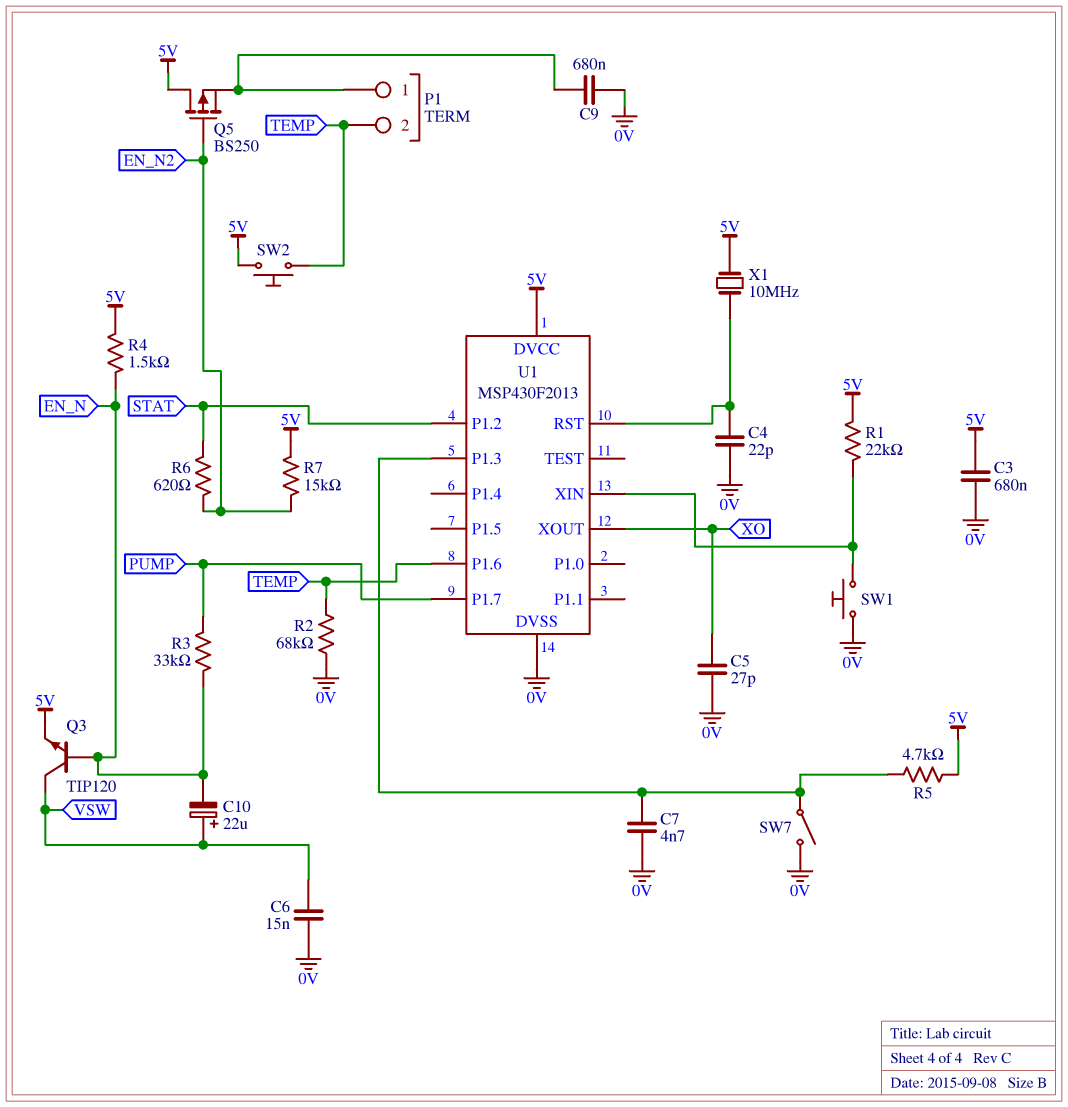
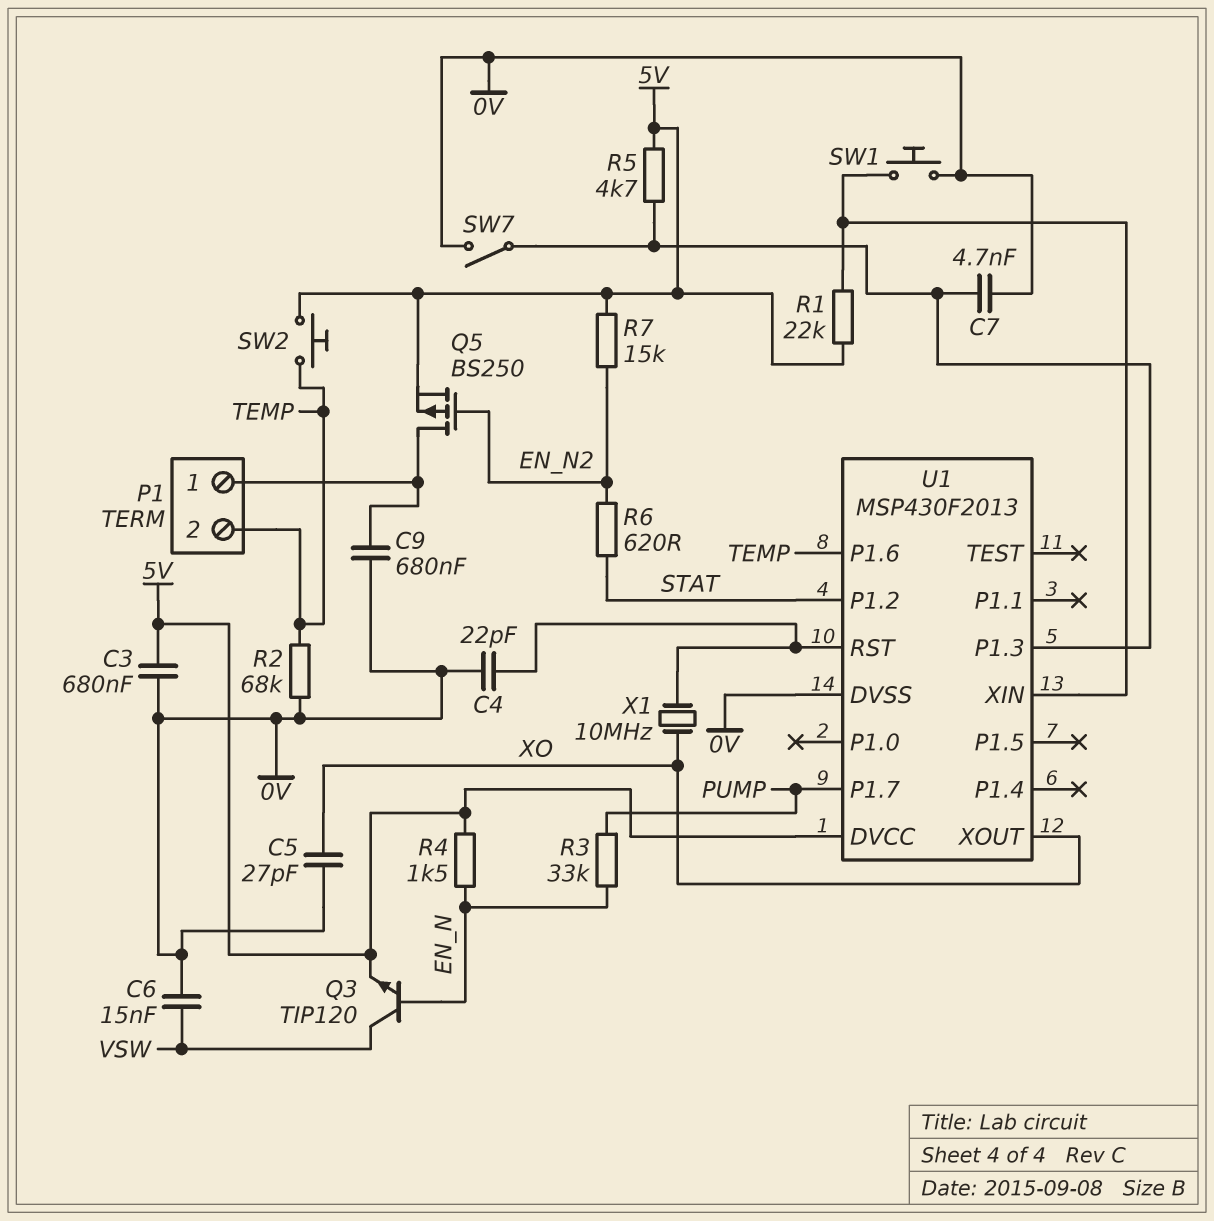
C10: 22uF (plus VSW, minus EN_N) -> none
Q5: PMOS BS250 (G EN_N2, D 5V, S P1/1) -> PMOS BS250 (G EN_N2, D P1/1, S 5V)
X1: 10MHz (5V, U1/RST) -> 10MHz (U1/RST, XO)

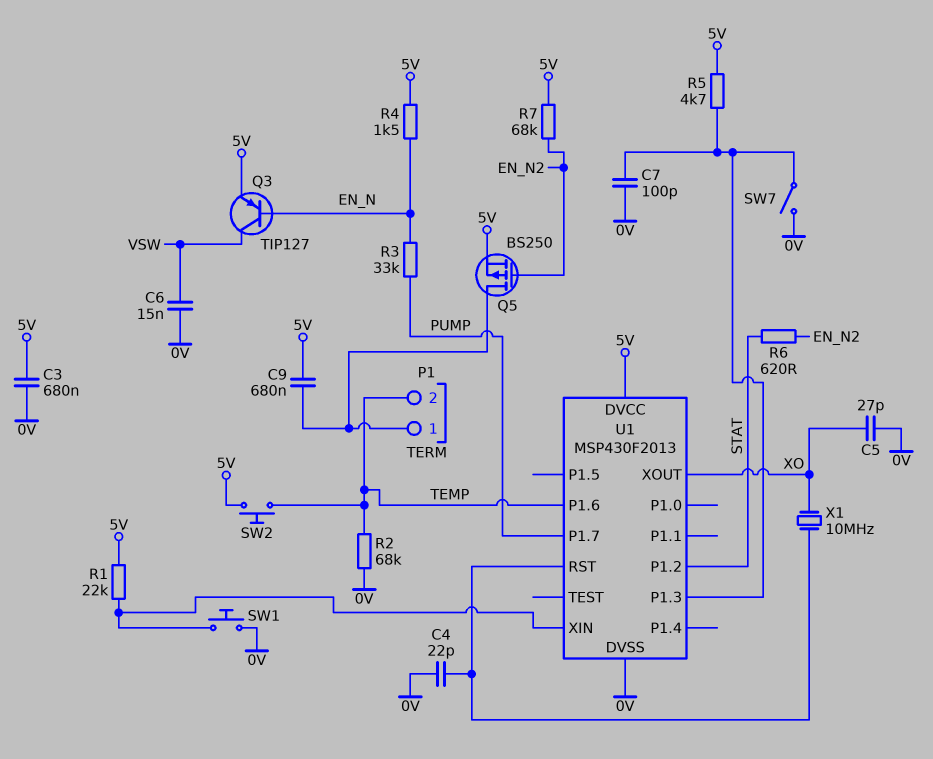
C7: 4.7nF (0V, U1/P1.3) -> 100pF (0V, U1/P1.3)
C9: 680nF (0V, P1/1) -> 680nF (5V, P1/1)
Q3: NPN TIP120 (B EN_N, C VSW, E 5V) -> PNP TIP127 (B EN_N, C VSW, E 5V)
R7: 15k (5V, EN_N2) -> 68k (5V, EN_N2)

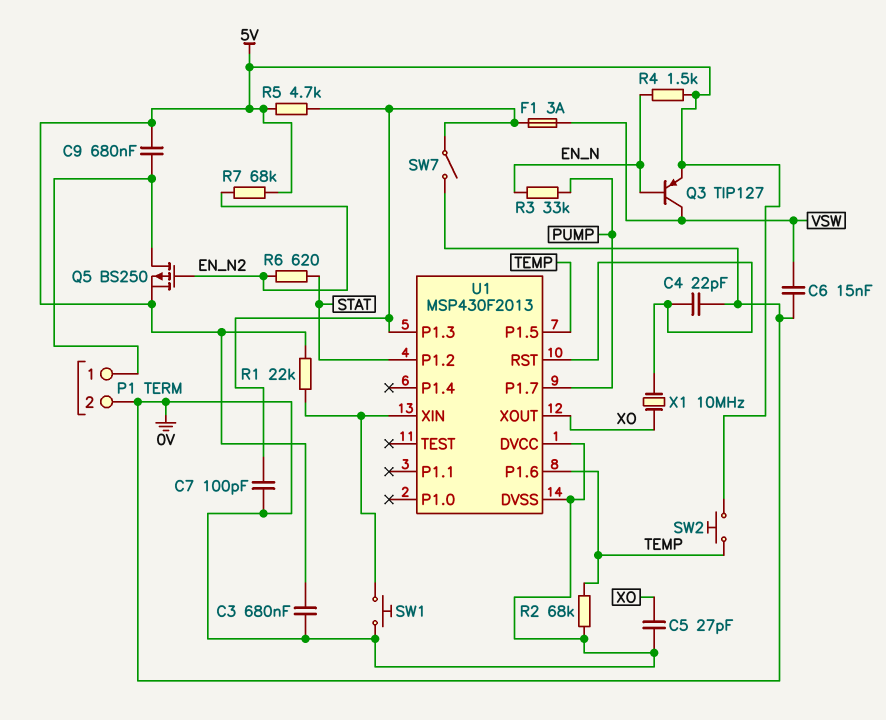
F1: none -> 3A (U1/P1.3, VSW)
P1 pin 2: TEMP -> 0V
U1 pin DVCC: 5V -> 0V
U1 pin P1.5: none -> TEMP

